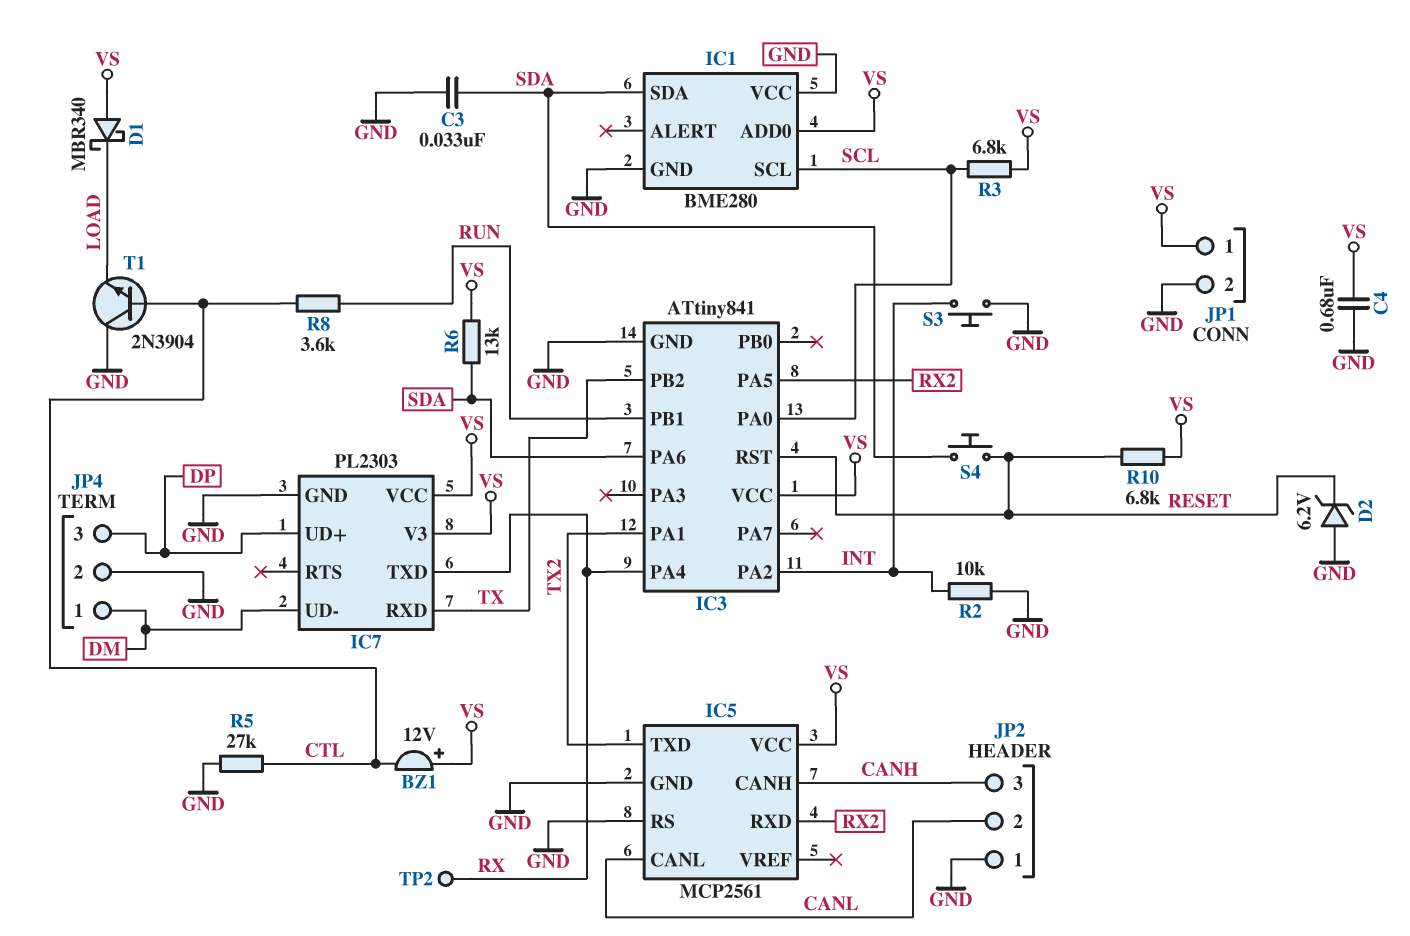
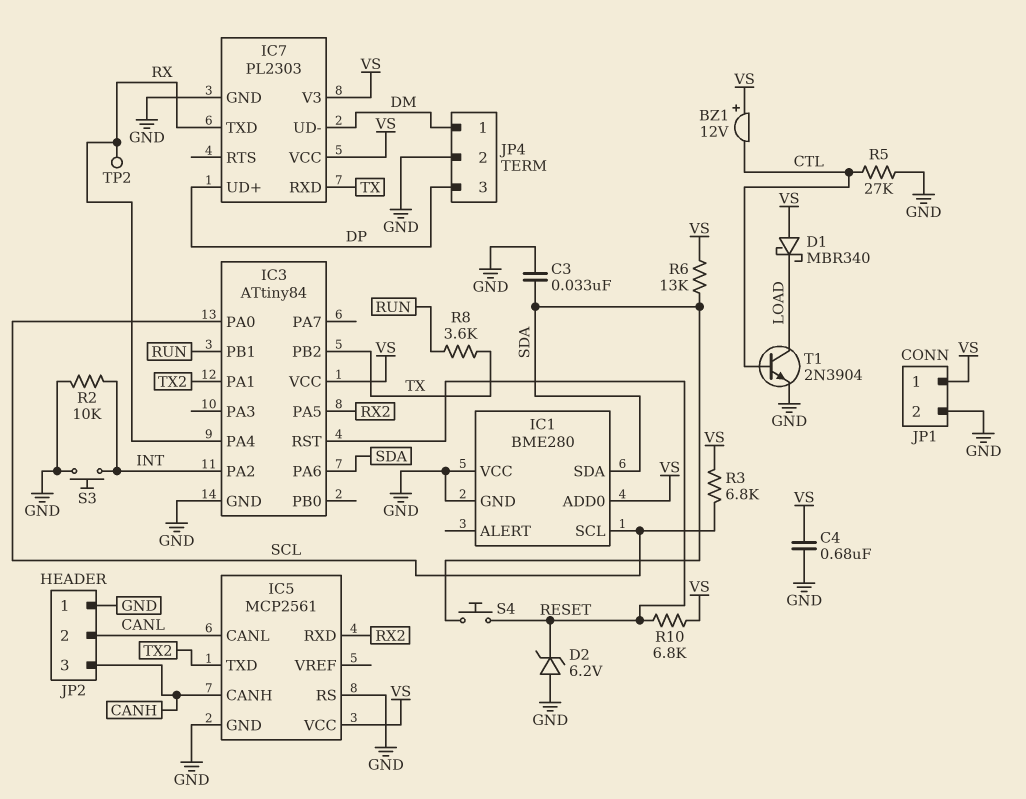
IC3: ATtiny841 -> ATtiny84
R8: 3.6k (CTL, RUN) -> 3.6k (RUN, TX)
T1: NPN 2N3904 (B CTL, C GND, E LOAD) -> NPN 2N3904 (B CTL, C LOAD, E GND)

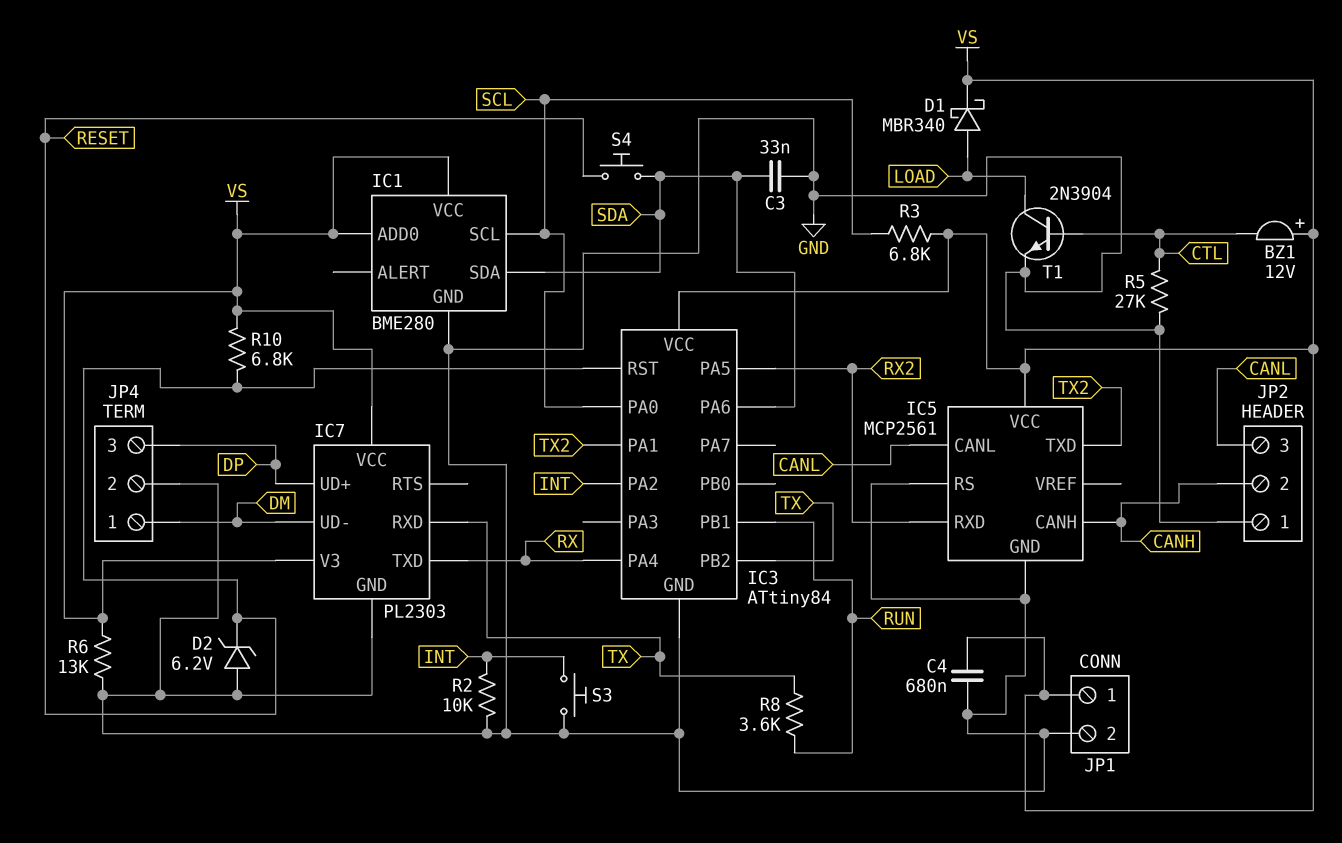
D1: schottky MBR340 (A VS, K LOAD) -> schottky MBR340 (A LOAD, K VS)
IC1 pin VCC: GND -> VS
JP2 pin 2: CANL -> CANH
JP2 pin 3: CANH -> CANL
R6: 13k (SDA, VS) -> 13k (GND, VS)
TP2: test point (RX) -> none

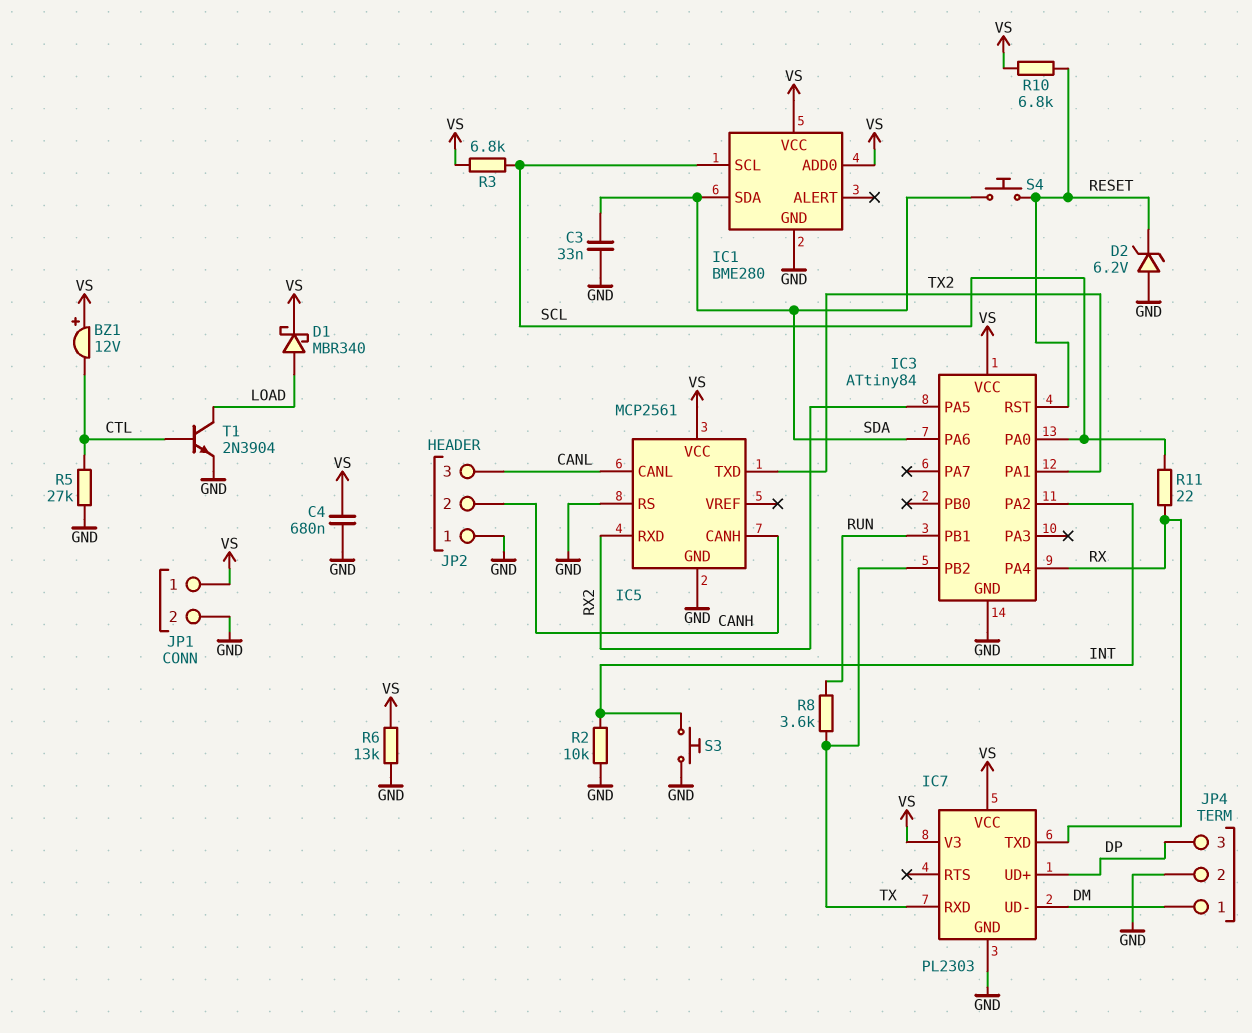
R11: none -> 22 (RX, SCL)

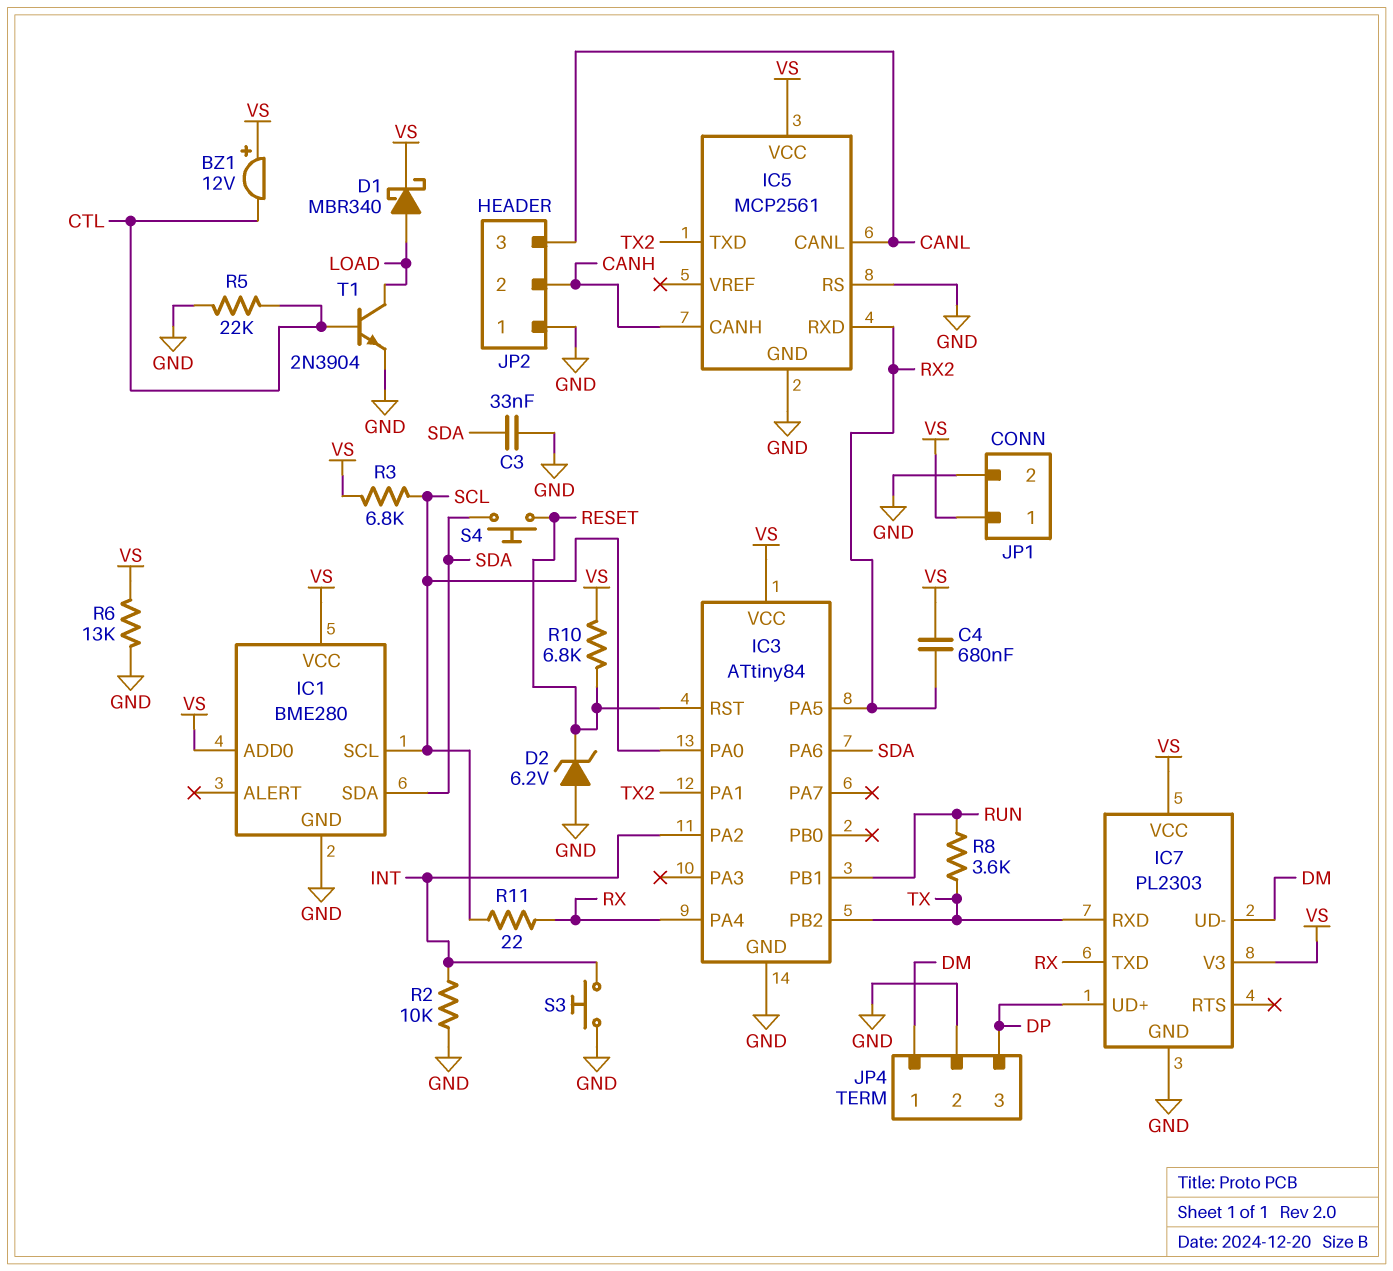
C4: 680nF (GND, VS) -> 680nF (RX2, VS)
R5: 27k (CTL, GND) -> 22k (CTL, GND)

